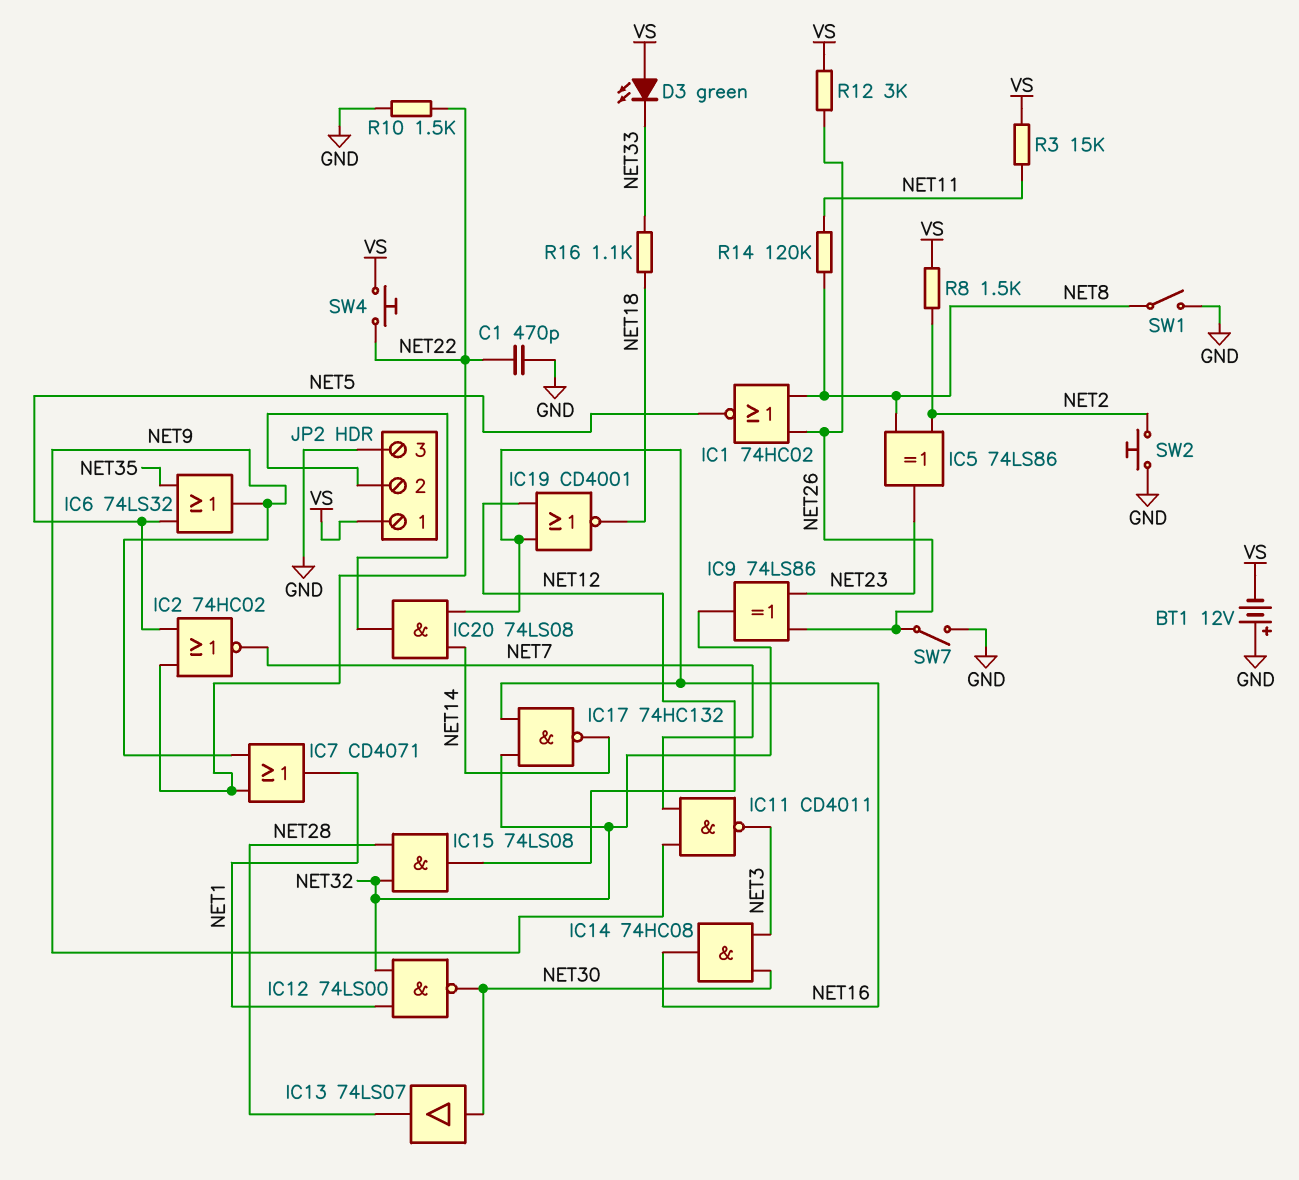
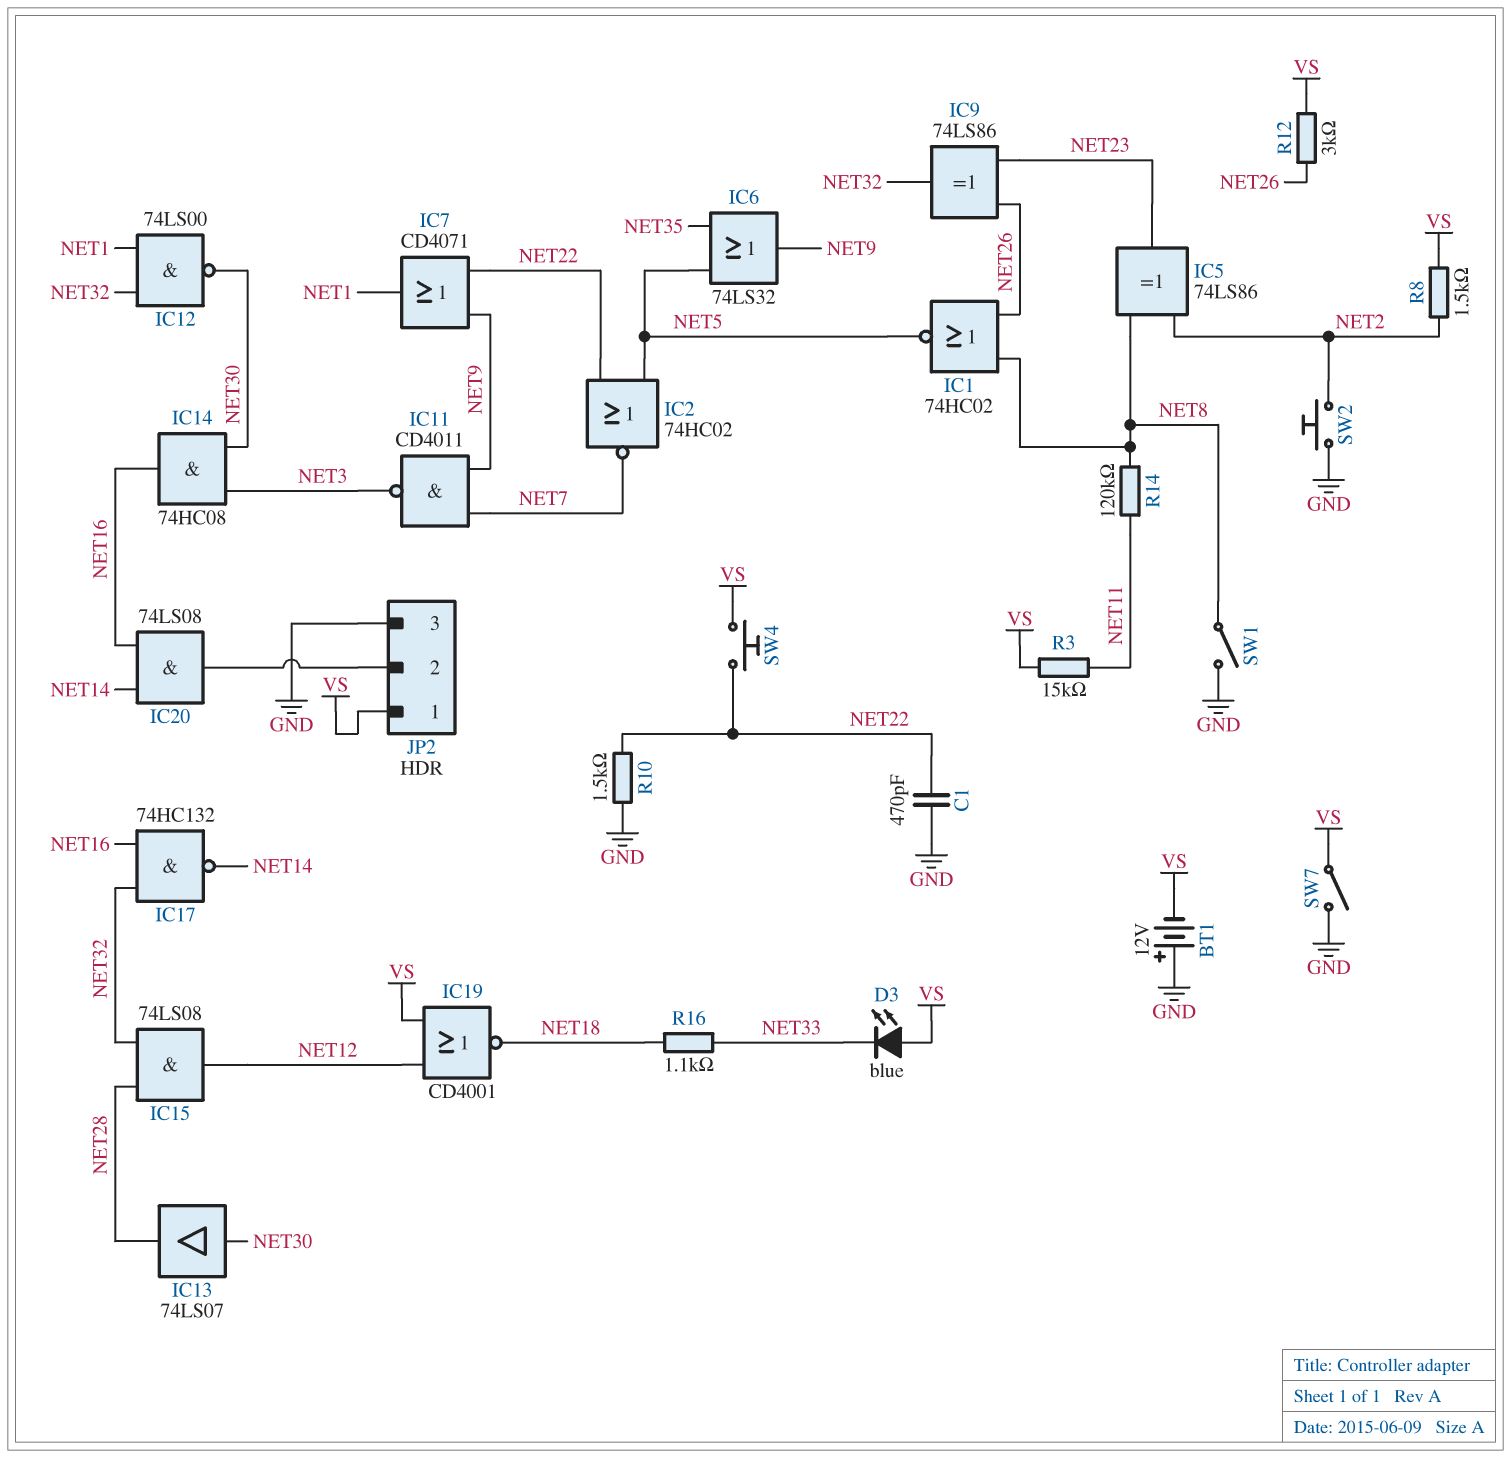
D3: LED green (A VS, K NET33) -> LED blue (A VS, K NET33)
IC19: NOR CD4001 (in NET12, in NET16, out NET18) -> NOR CD4001 (in NET12, in VS, out NET18)
SW7: switch (GND, NET26) -> switch (GND, VS)

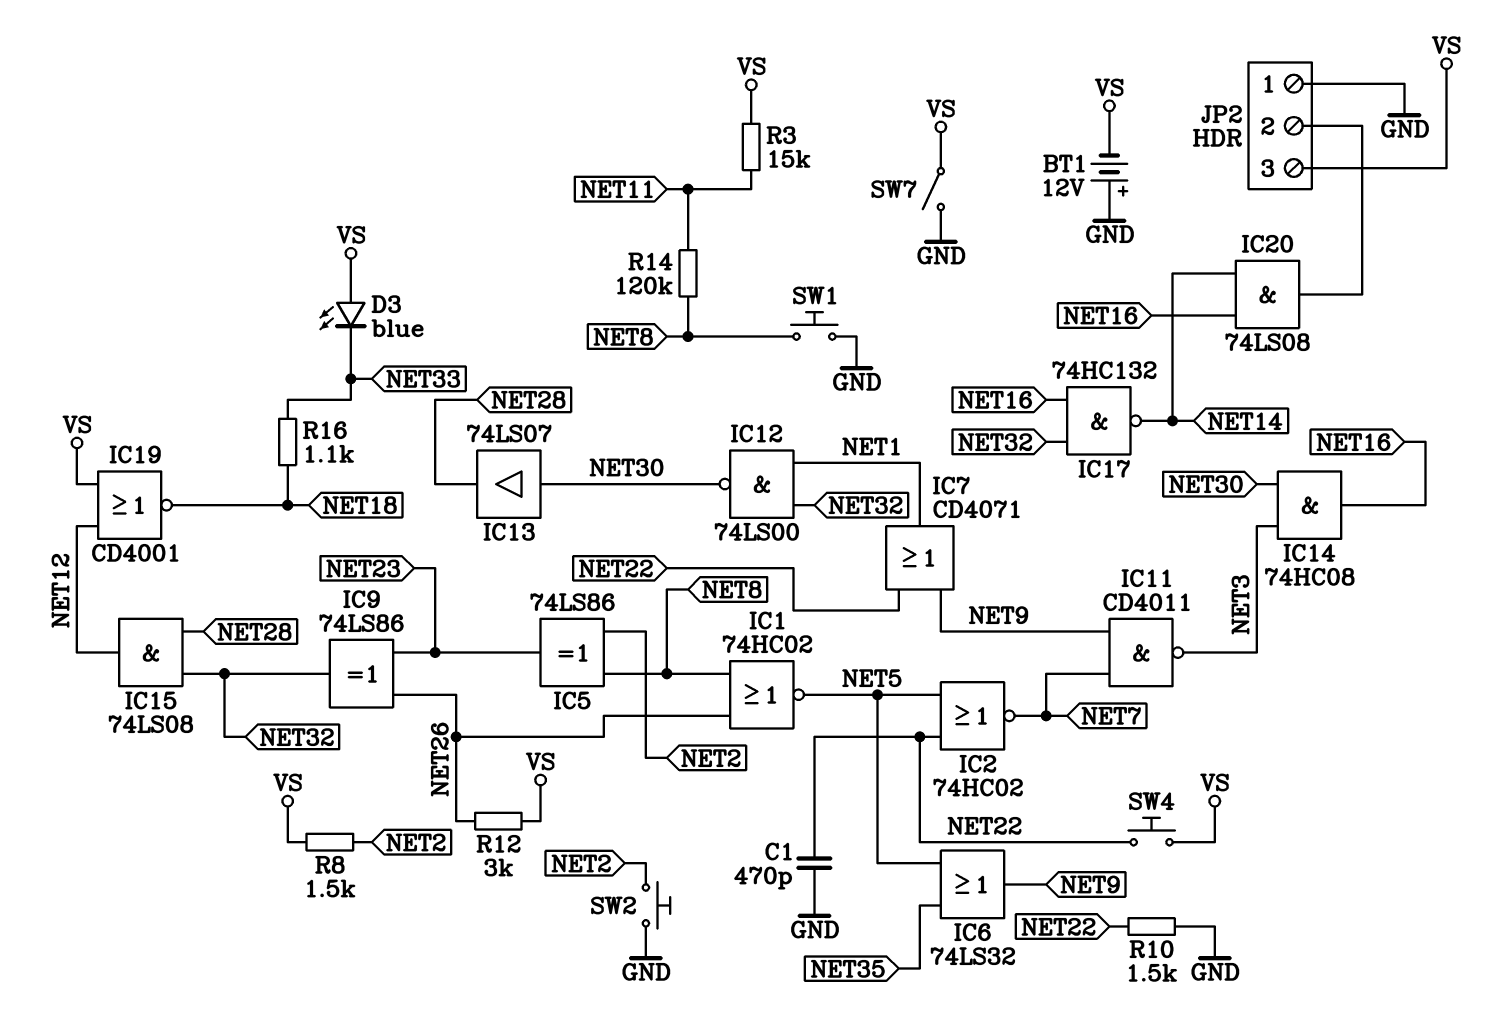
JP2 pin 1: VS -> GND
JP2 pin 3: GND -> VS
SW1: switch (GND, NET8) -> button (GND, NET8)

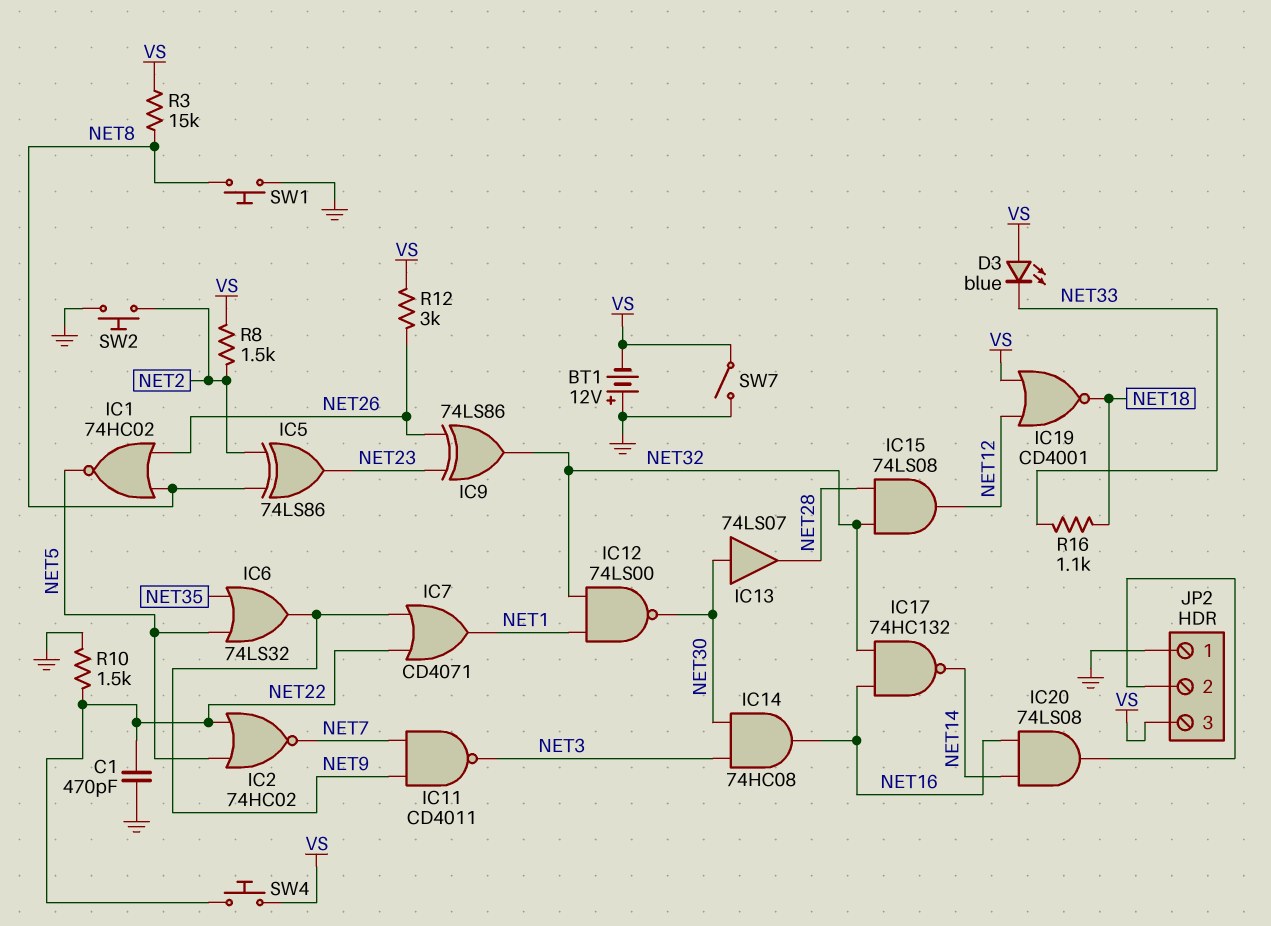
R3: 15k (NET11, VS) -> 15k (NET8, VS)
R14: 120k (NET8, NET11) -> none

